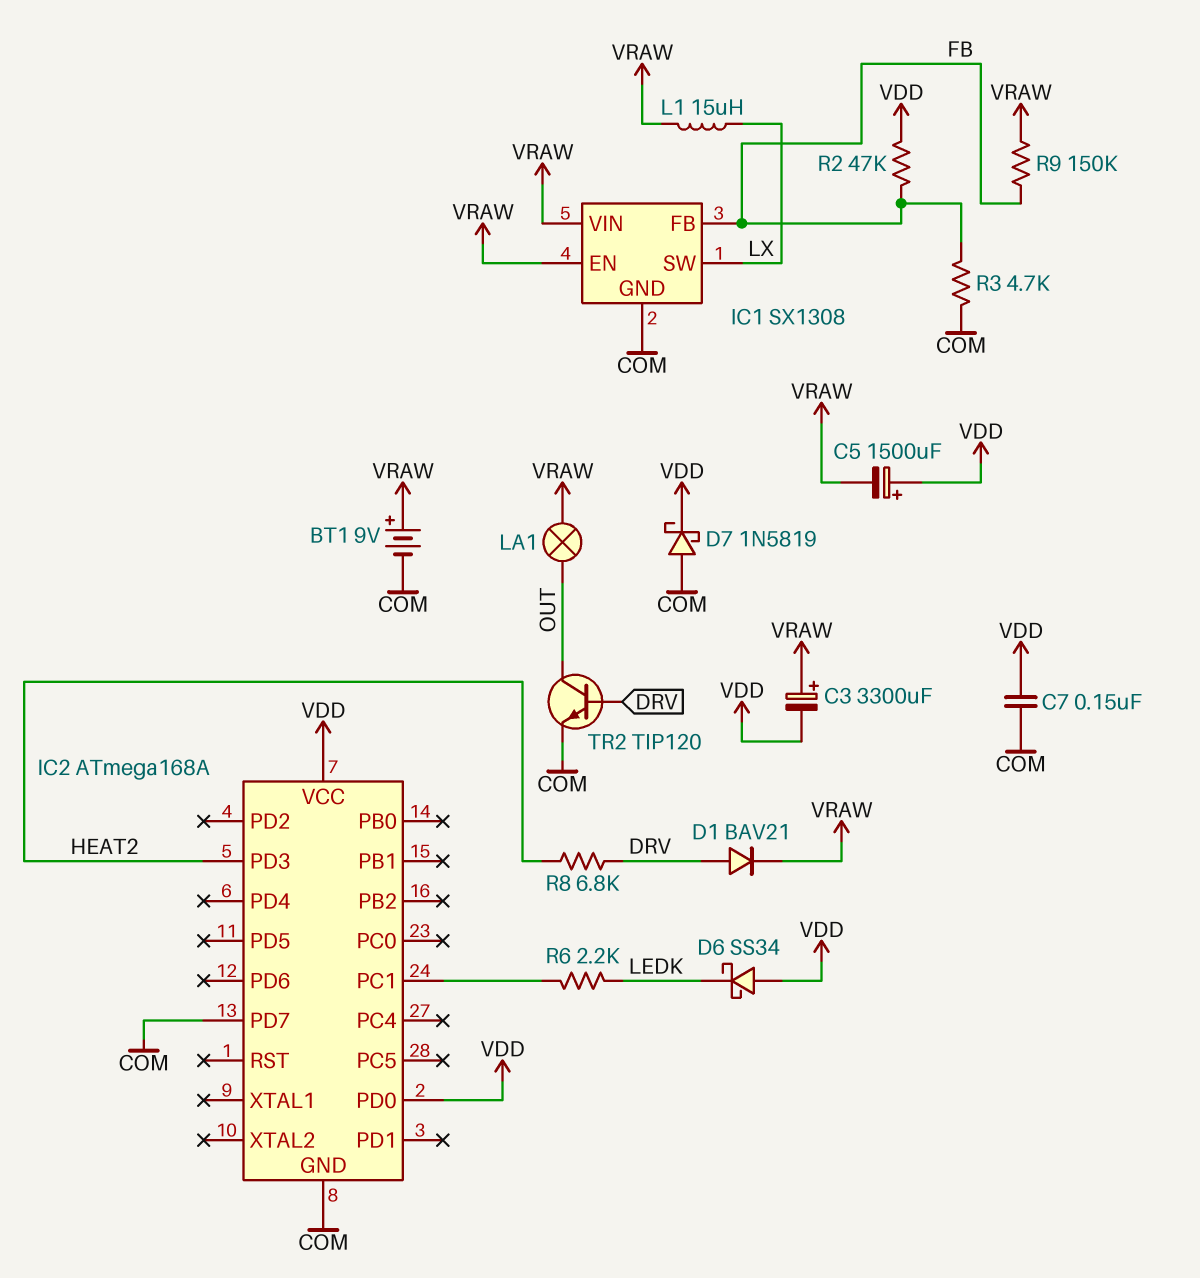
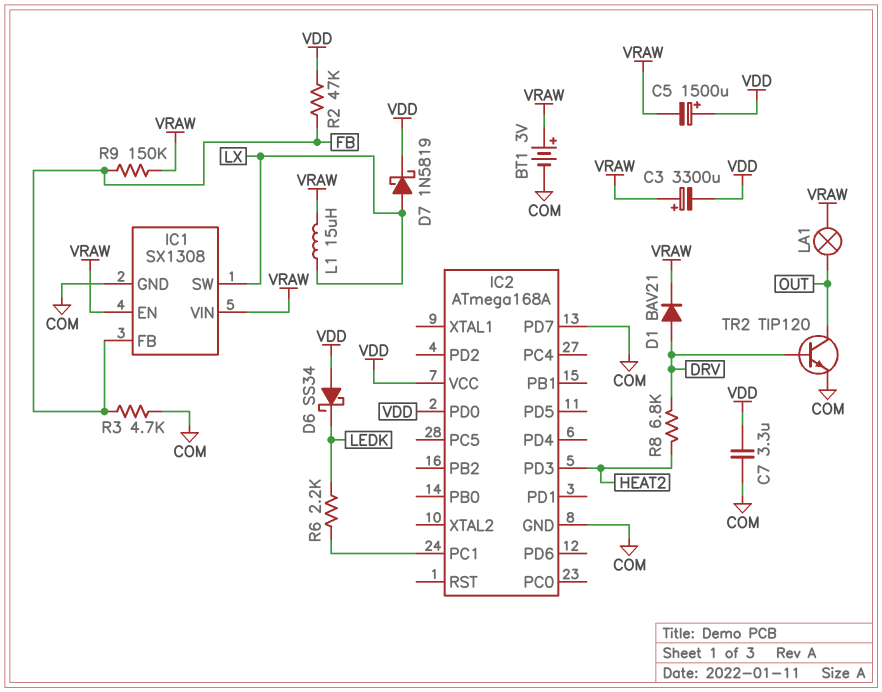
BT1: 9V (plus VRAW, minus COM) -> 3V (plus VRAW, minus COM)
C7: 150nF (COM, VDD) -> 3.3uF (COM, VDD)
D7: schottky 1N5819 (A COM, K VDD) -> schottky 1N5819 (A LX, K VDD)

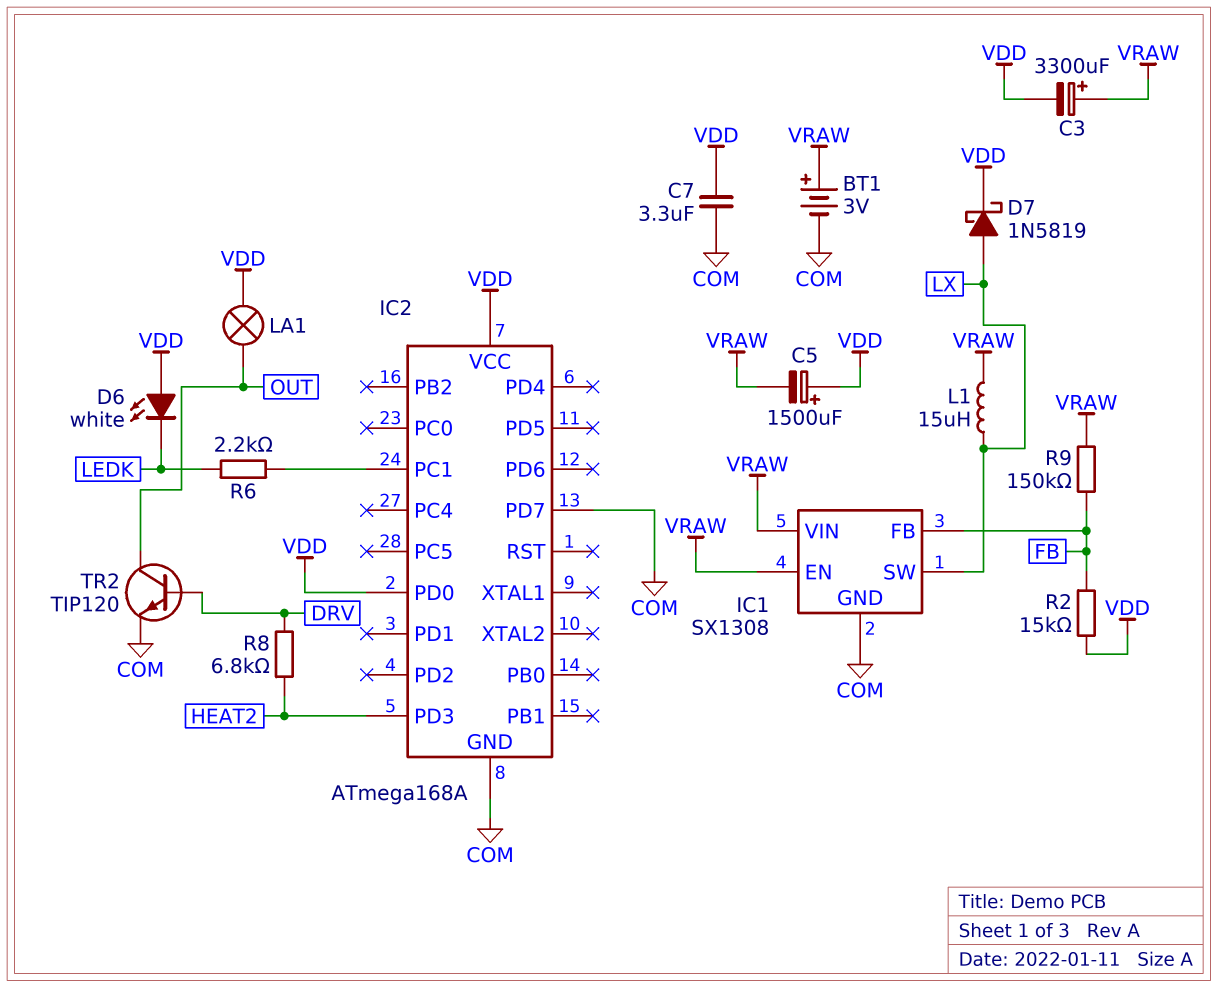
D1: diode BAV21 (A DRV, K VRAW) -> none
D6: schottky SS34 (A VDD, K LEDK) -> LED white (A VDD, K LEDK)
LA1: lamp (OUT, VRAW) -> lamp (OUT, VDD)
R2: 47k (FB, VDD) -> 15k (FB, VDD)
R3: 4.7k (COM, FB) -> none

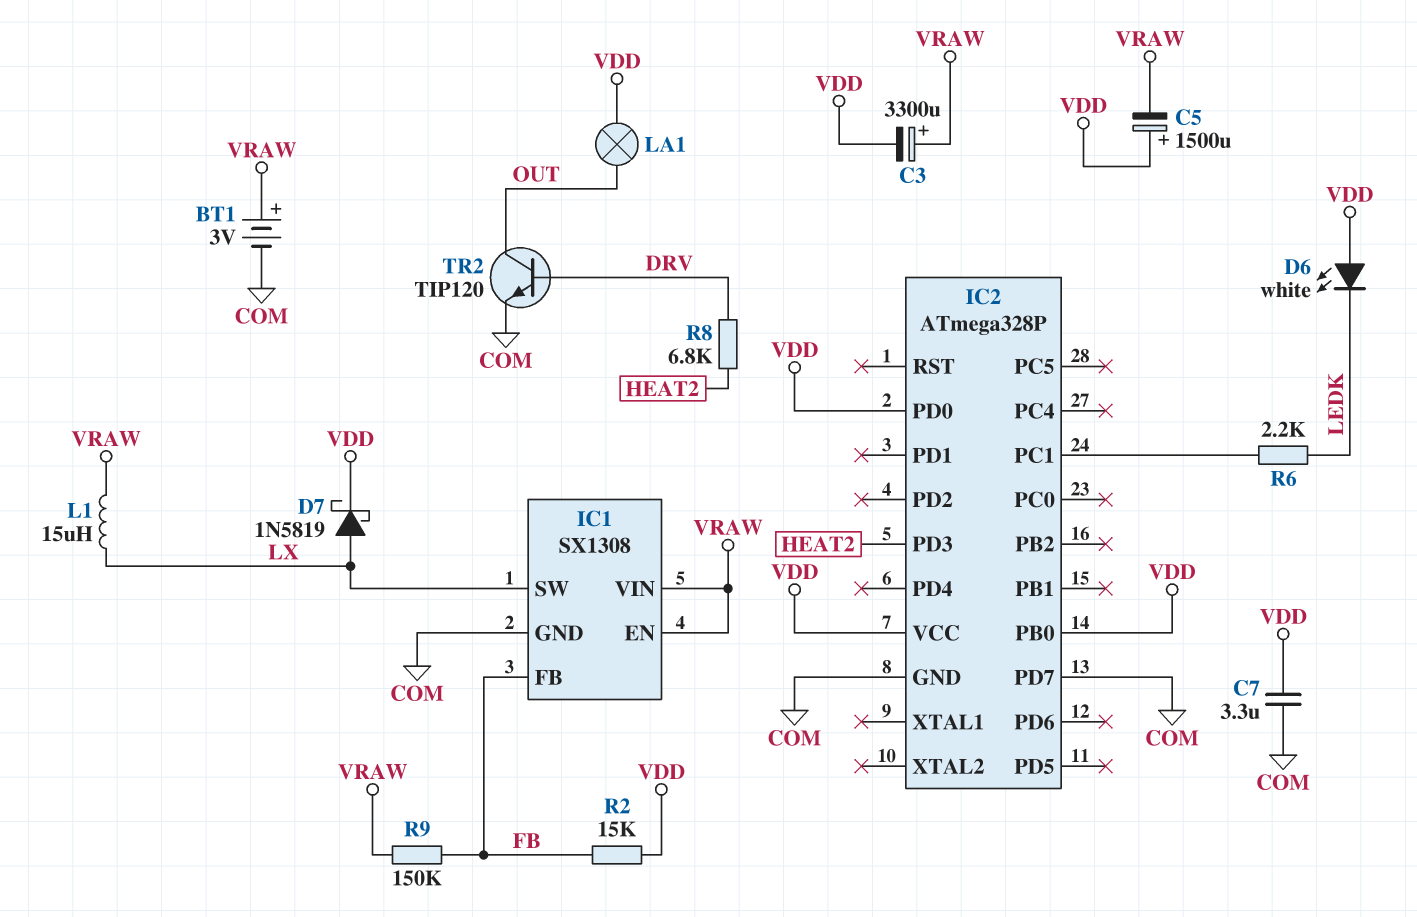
IC2: ATmega168A -> ATmega328P
IC2 pin PB0: none -> VDD

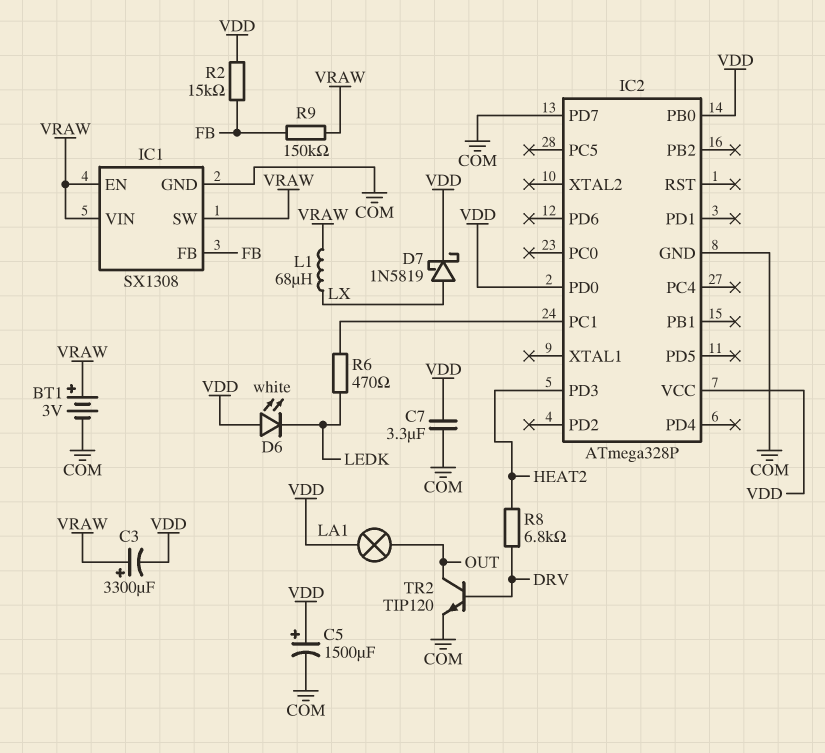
C5: 1500uF (plus VDD, minus VRAW) -> 1500uF (plus VDD, minus COM)
IC1 pin SW: LX -> VRAW
L1: 15uH (LX, VRAW) -> 68uH (LX, VRAW)
R6: 2.2k (IC2/PC1, LEDK) -> 470 (IC2/PC1, LEDK)

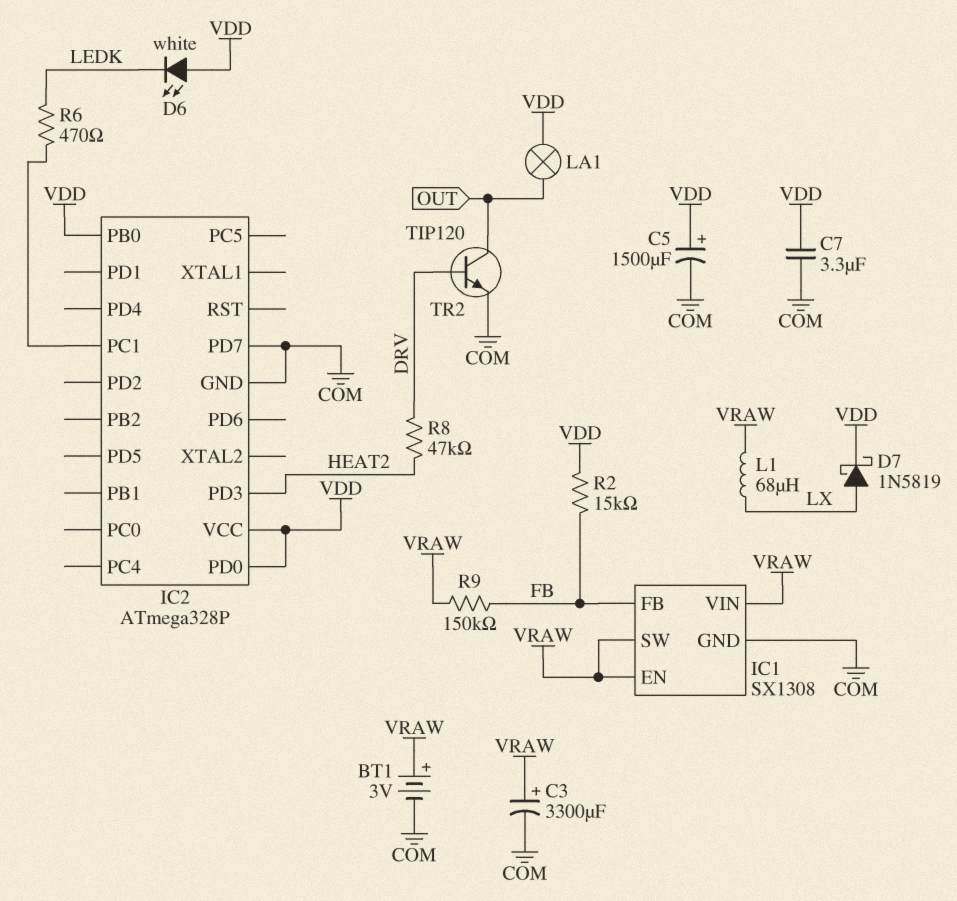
C3: 3300uF (plus VRAW, minus VDD) -> 3300uF (plus VRAW, minus COM)
R8: 6.8k (DRV, HEAT2) -> 47k (DRV, HEAT2)

